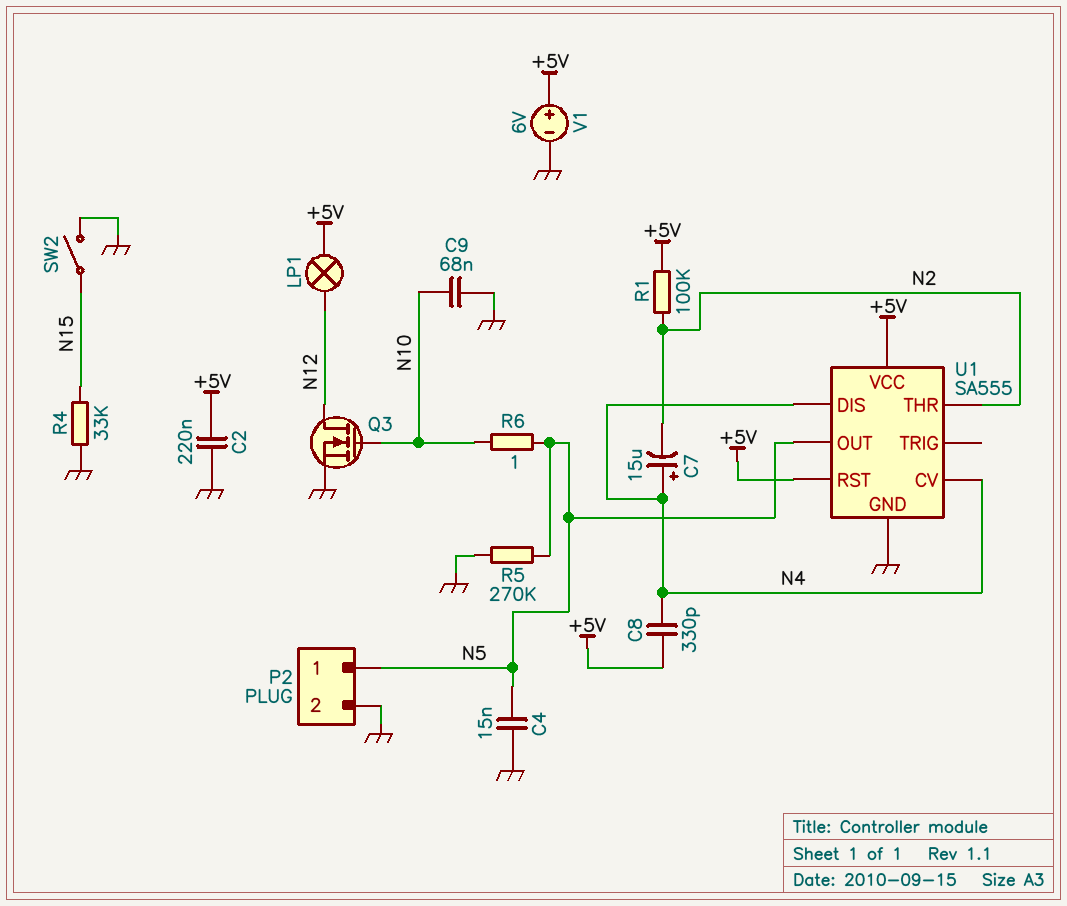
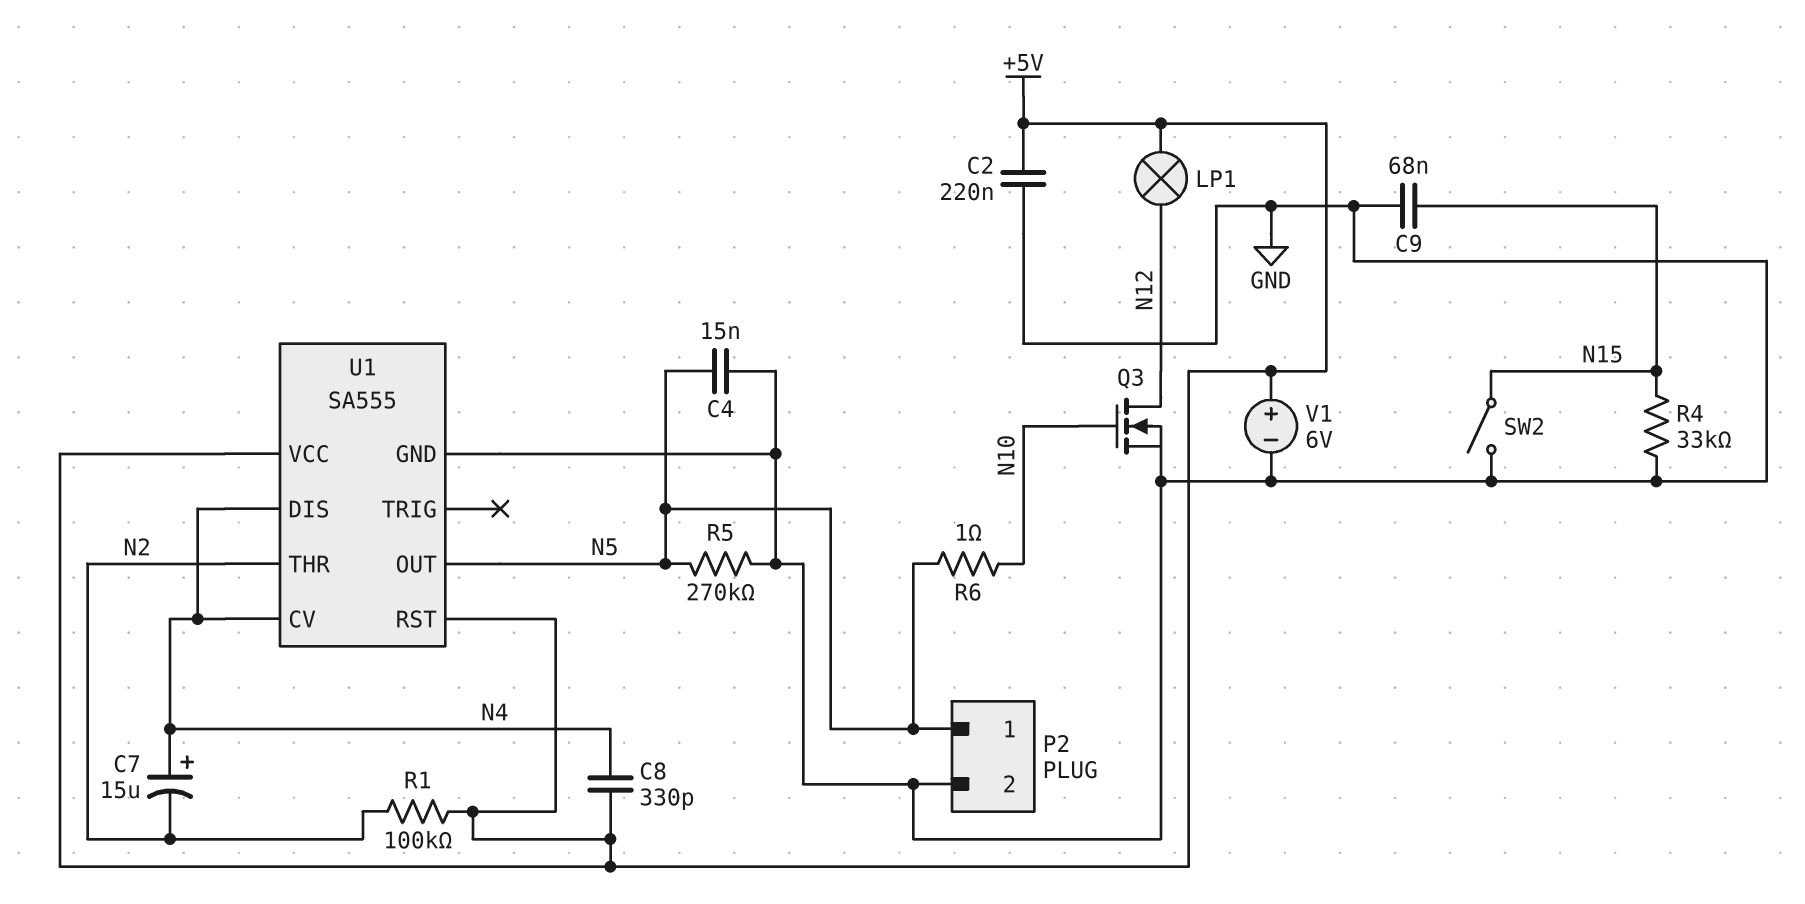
C9: 68nF (GND, N10) -> 68nF (GND, N15)

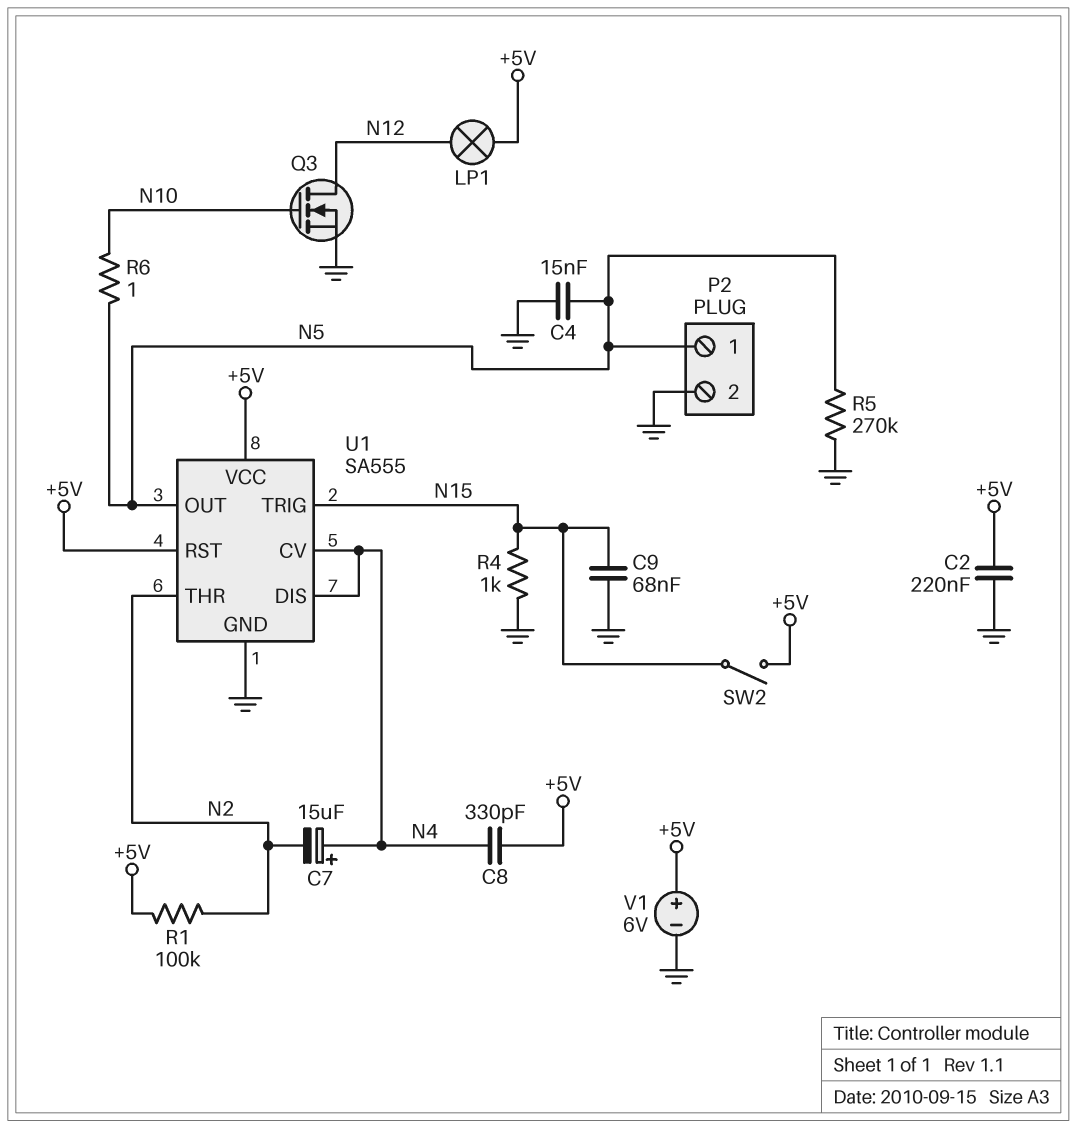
R4: 33k (GND, N15) -> 1k (GND, N15)
SW2: switch (GND, N15) -> switch (+5V, N15)
U1 pin TRIG: none -> N15

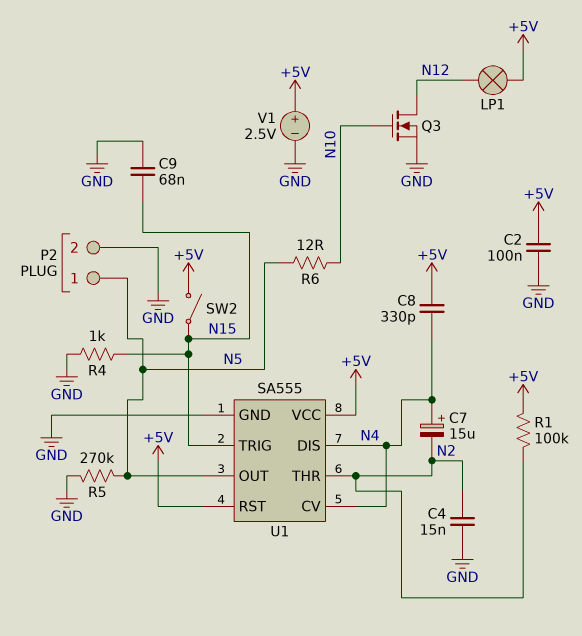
C2: 220nF (+5V, GND) -> 100nF (+5V, GND)
C4: 15nF (GND, N5) -> 15nF (GND, N2)
R6: 1 (N5, N10) -> 12 (N5, N10)
V1: 6V (plus +5V, minus GND) -> 2.5V (plus +5V, minus GND)

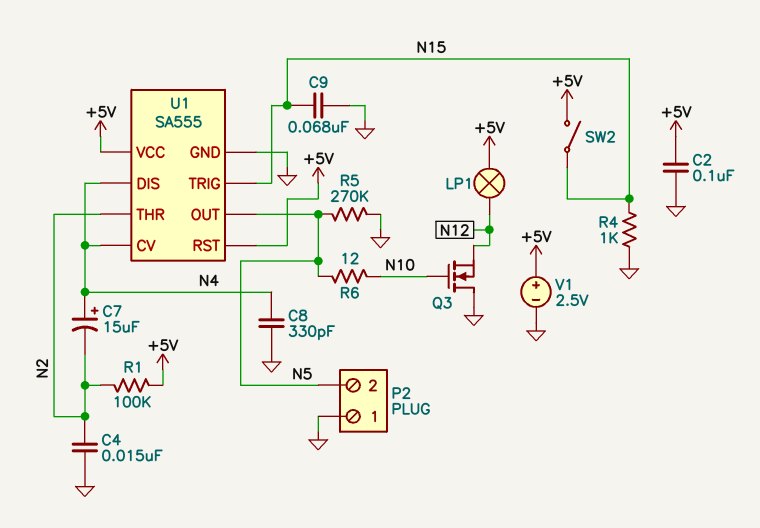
C8: 330pF (+5V, N4) -> 330pF (GND, N4)
P2 pin 1: N5 -> GND
P2 pin 2: GND -> N5
Q3: NMOS (G N10, D N12, S GND) -> NMOS (G N10, D GND, S N12)

